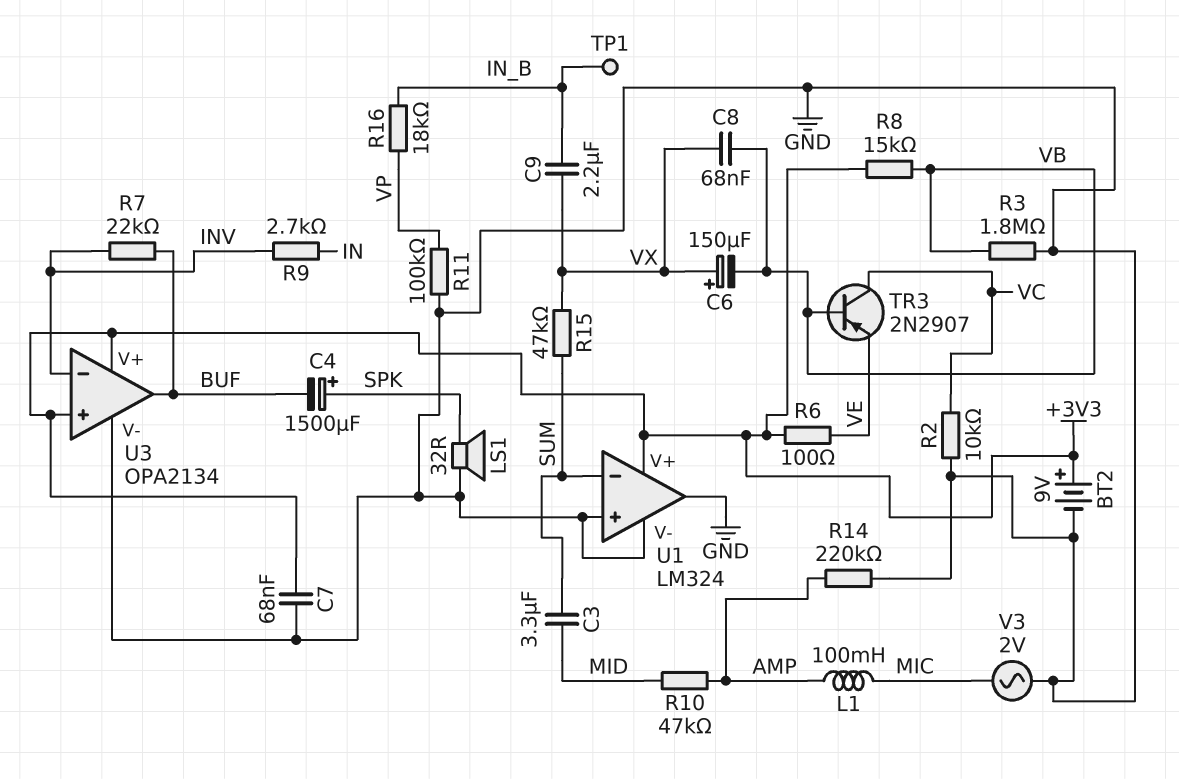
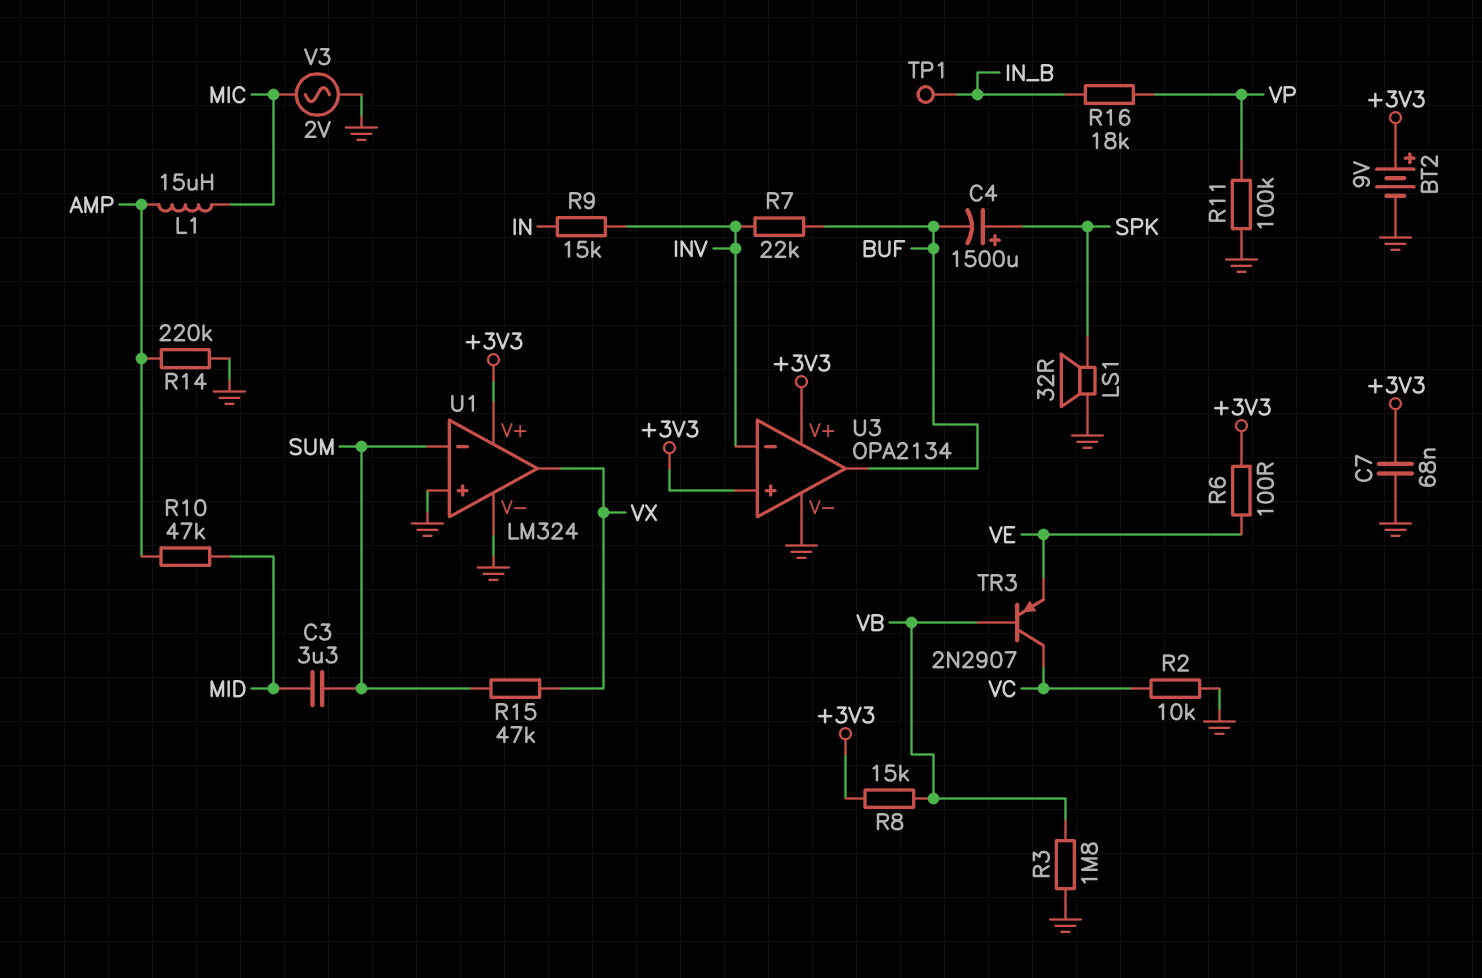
C6: 150uF (plus VX, minus VB) -> none
C8: 68nF (VB, VX) -> none
C9: 2.2uF (IN_B, VX) -> none
L1: 100mH (AMP, MIC) -> 15uH (AMP, MIC)
R9: 2.7k (IN, INV) -> 15k (IN, INV)
U1 pin out: GND -> VX

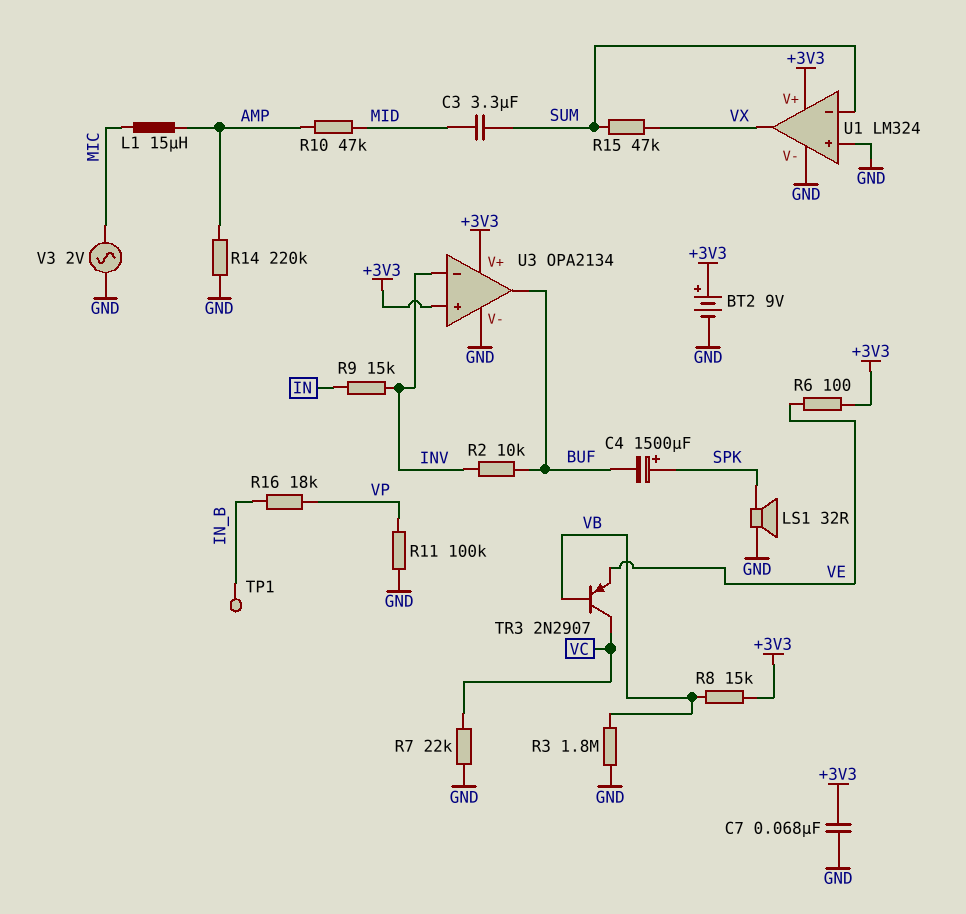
R2: 10k (GND, VC) -> 10k (BUF, INV)
R7: 22k (BUF, INV) -> 22k (GND, VC)

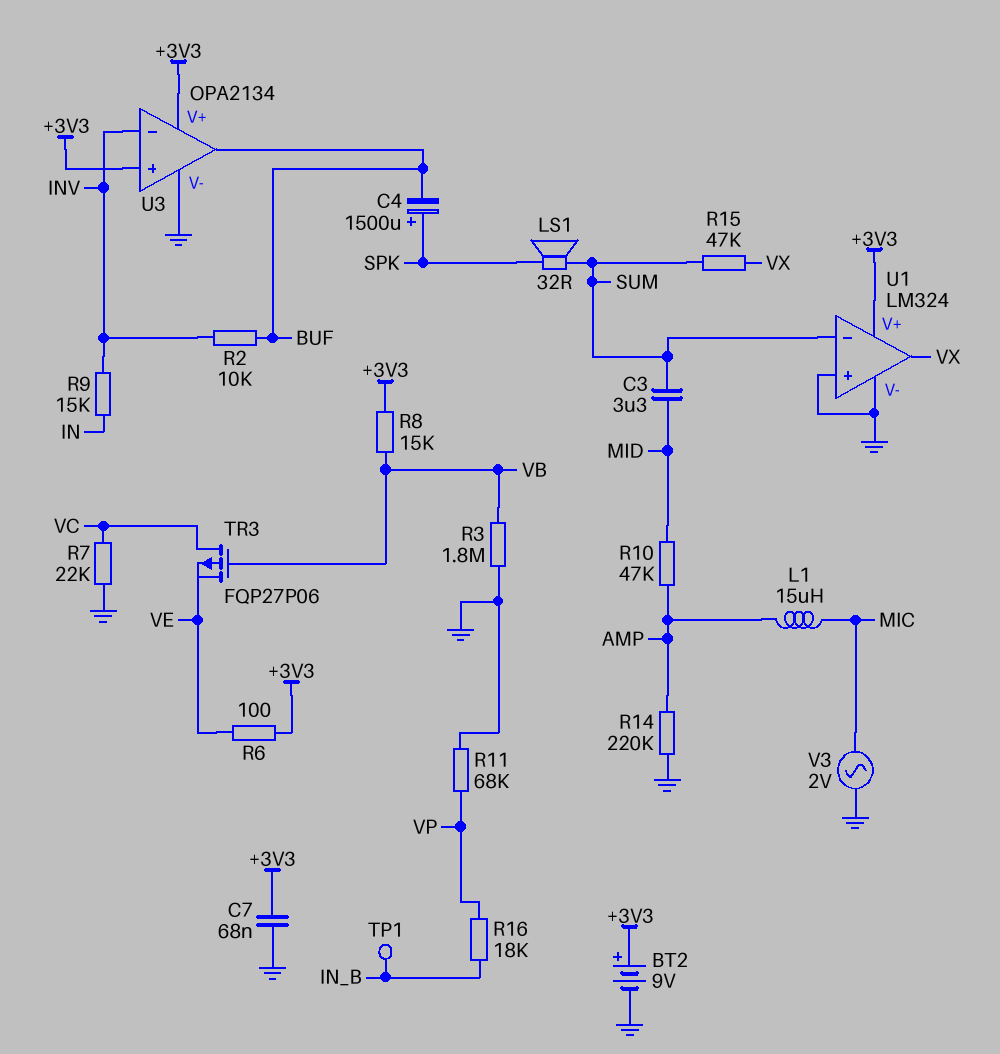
LS1: speaker 32R (GND, SPK) -> speaker 32R (SPK, SUM)
R11: 100k (GND, VP) -> 68k (GND, VP)
TR3: PNP 2N2907 (B VB, C VC, E VE) -> PMOS FQP27P06 (G VB, D VC, S VE)

